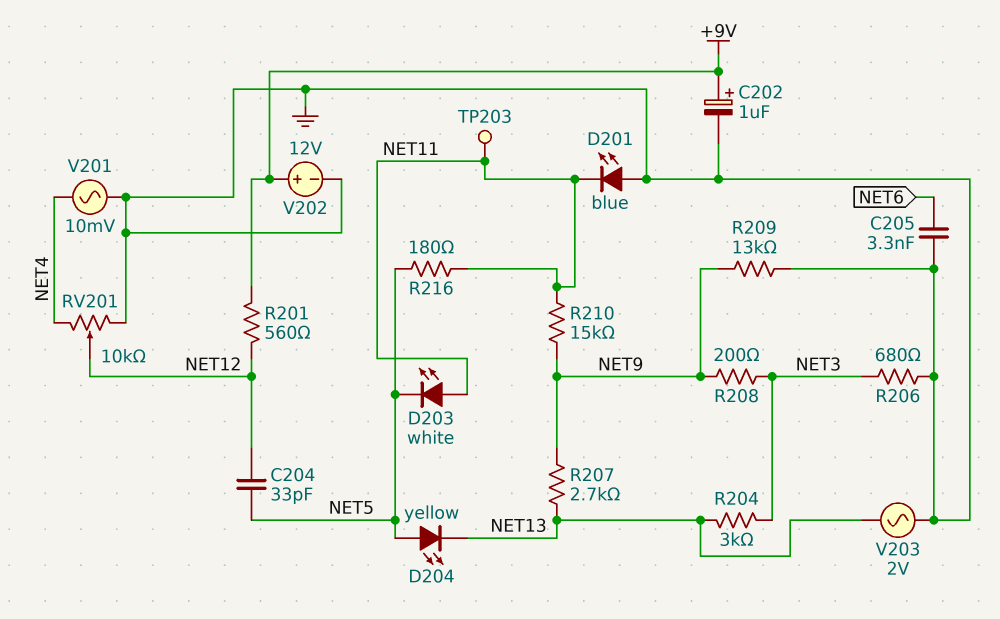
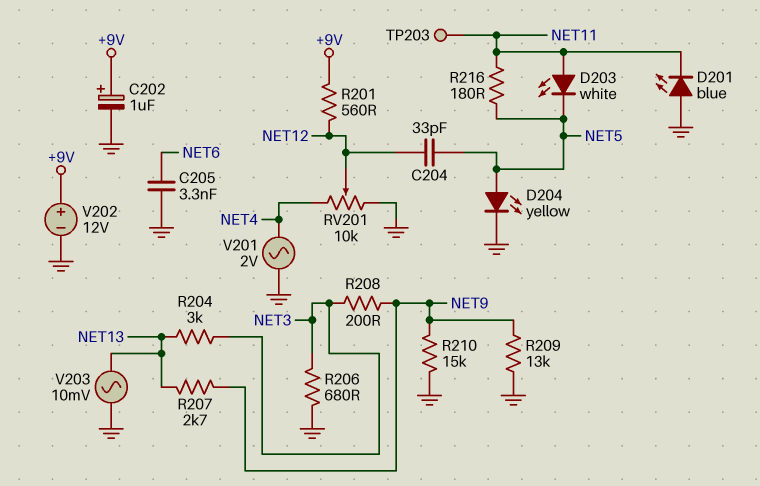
D204: LED yellow (A NET5, K NET13) -> LED yellow (A NET5, K GND)
R210: 15k (NET9, NET11) -> 15k (GND, NET9)
V201: AC 10mV (GND, NET4) -> AC 2V (GND, NET4)
V203: AC 2V (GND, NET13) -> AC 10mV (GND, NET13)

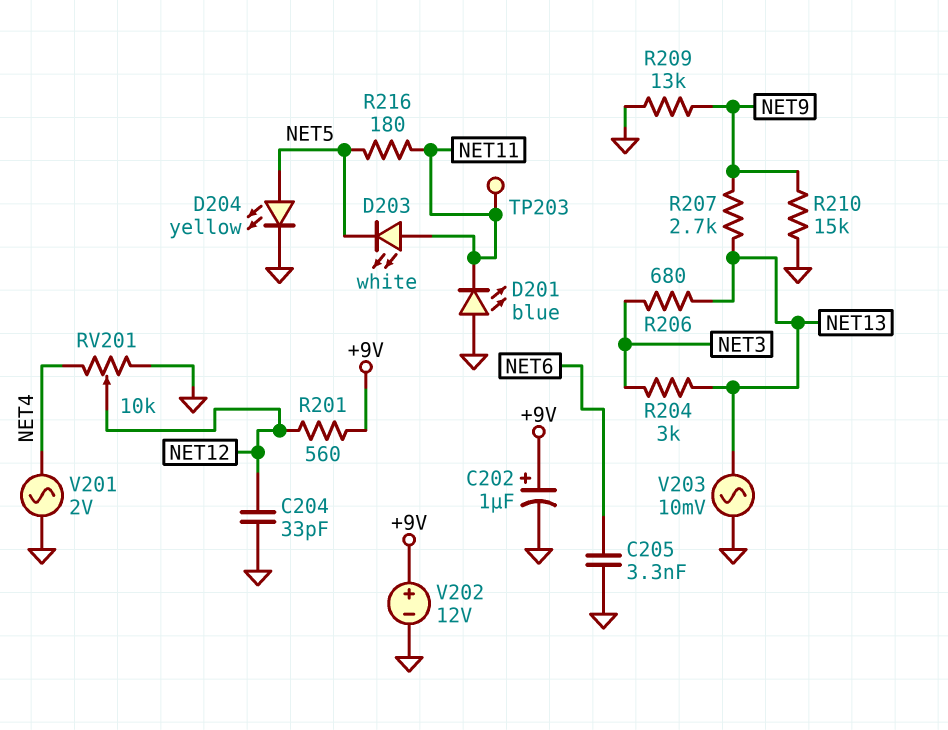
C204: 33pF (NET5, NET12) -> 33pF (GND, NET12)
R206: 680 (GND, NET3) -> 680 (NET3, NET13)
R208: 200 (NET3, NET9) -> none

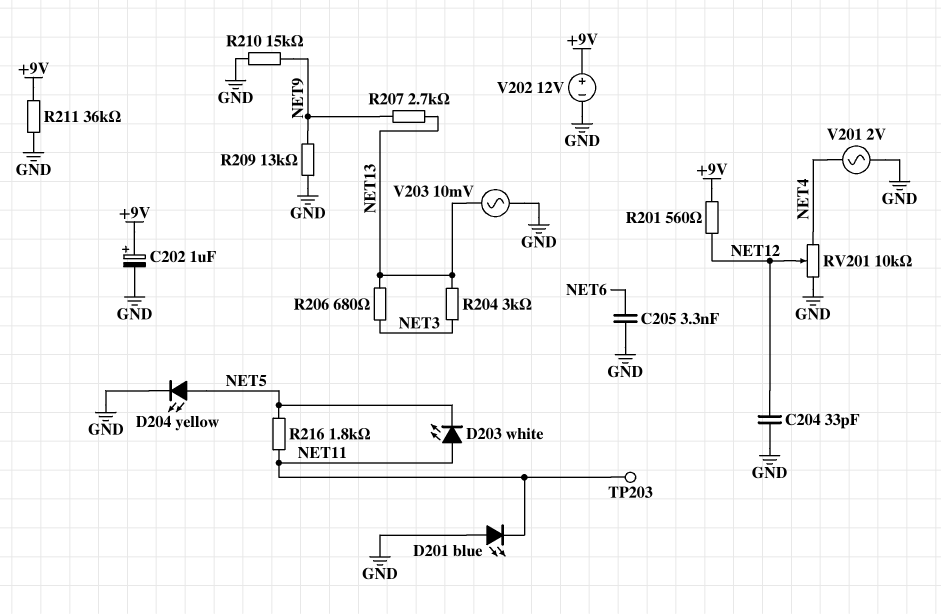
R211: none -> 36k (+9V, GND)
R216: 180 (NET5, NET11) -> 1.8k (NET5, NET11)

